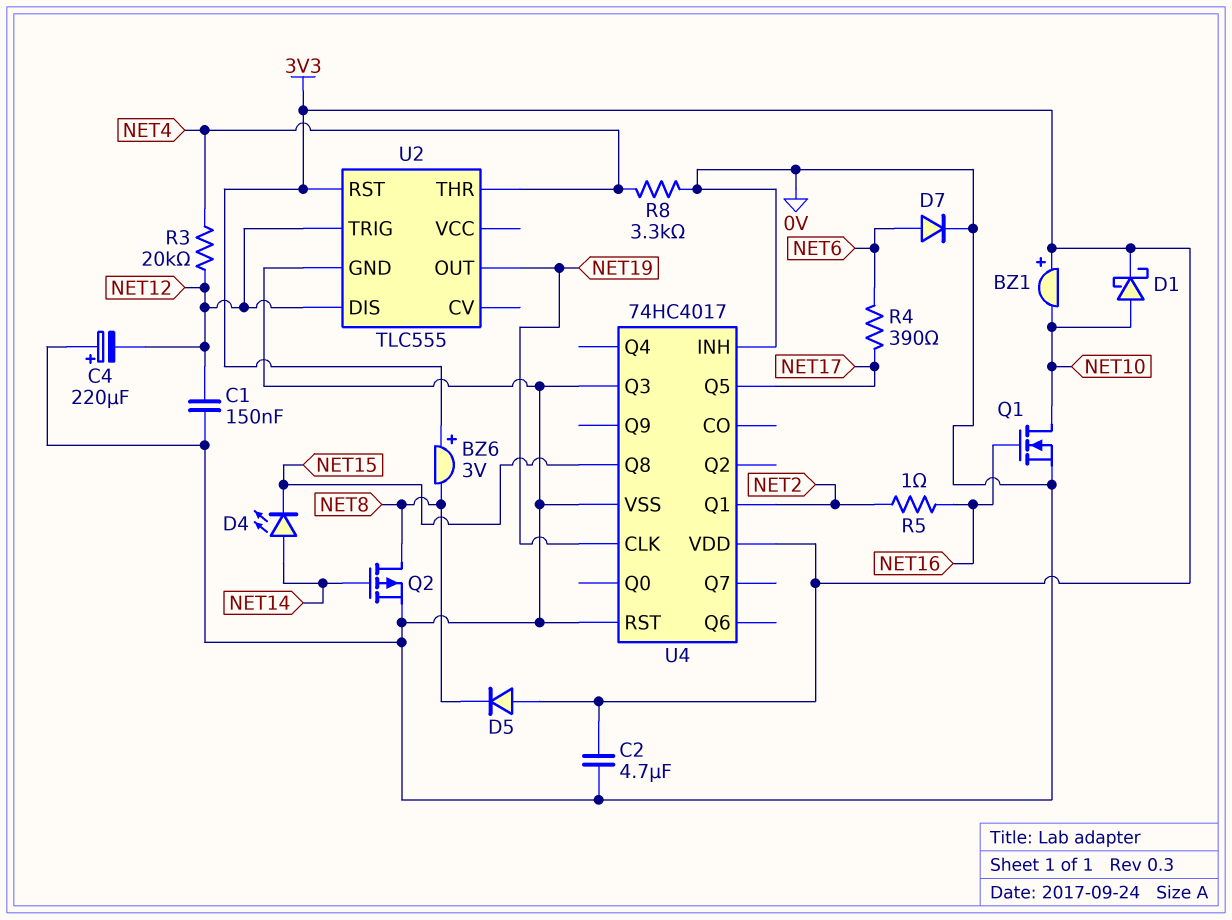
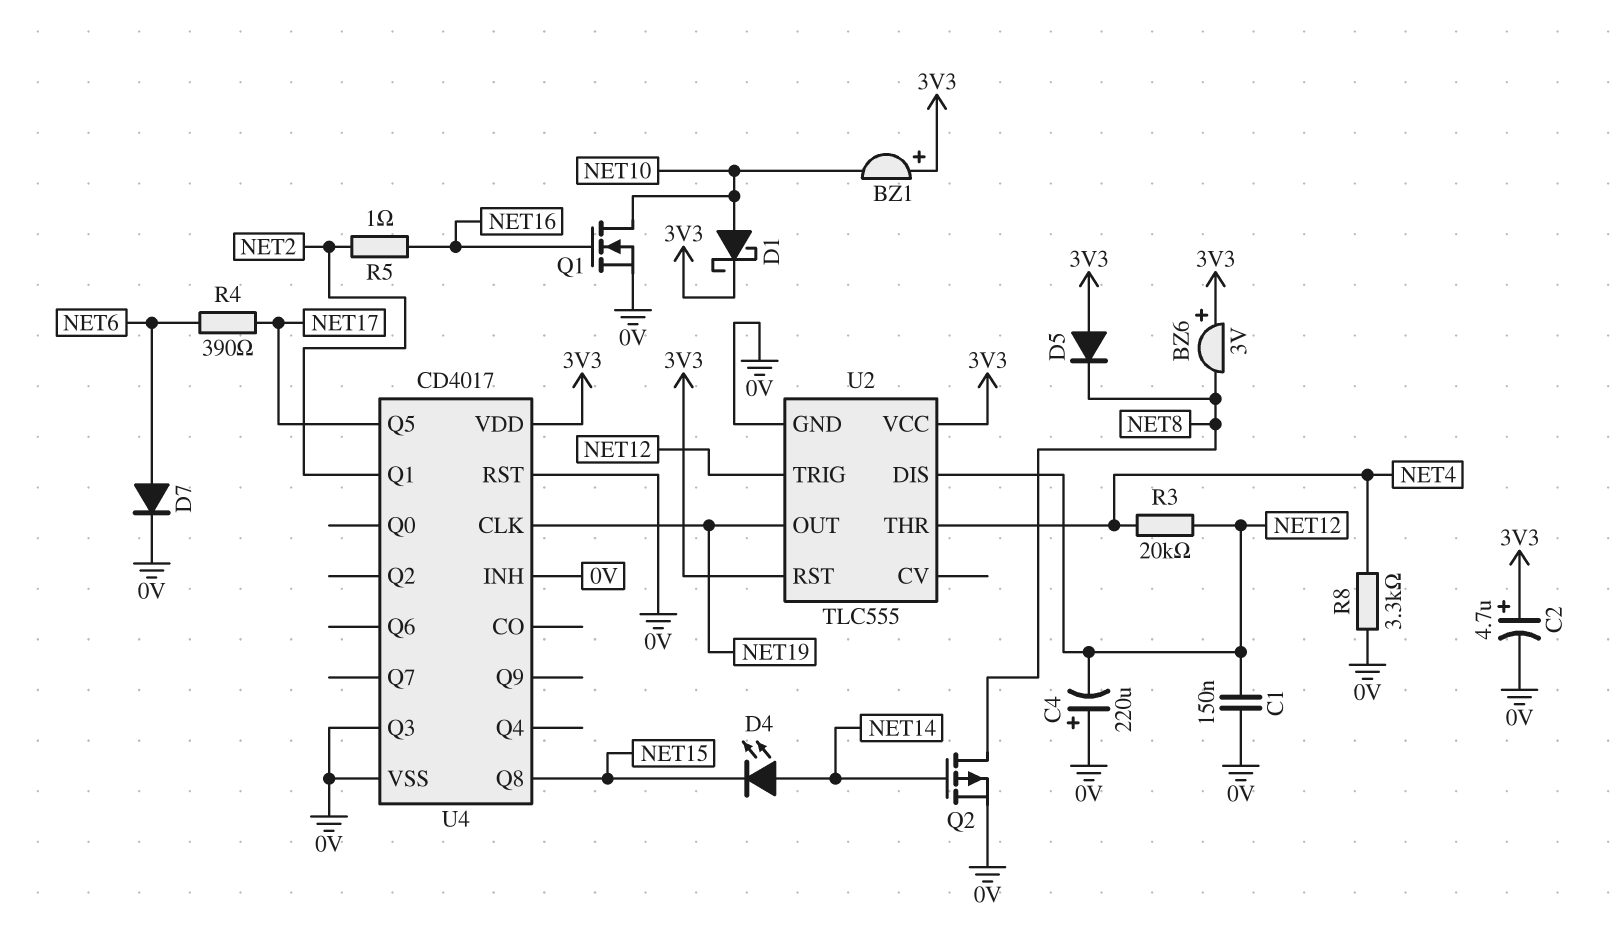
C2: 4.7uF (0V, 3V3) -> 4.7uF (plus 3V3, minus 0V)
U2 pin VCC: none -> 3V3
U4: 74HC4017 -> CD4017

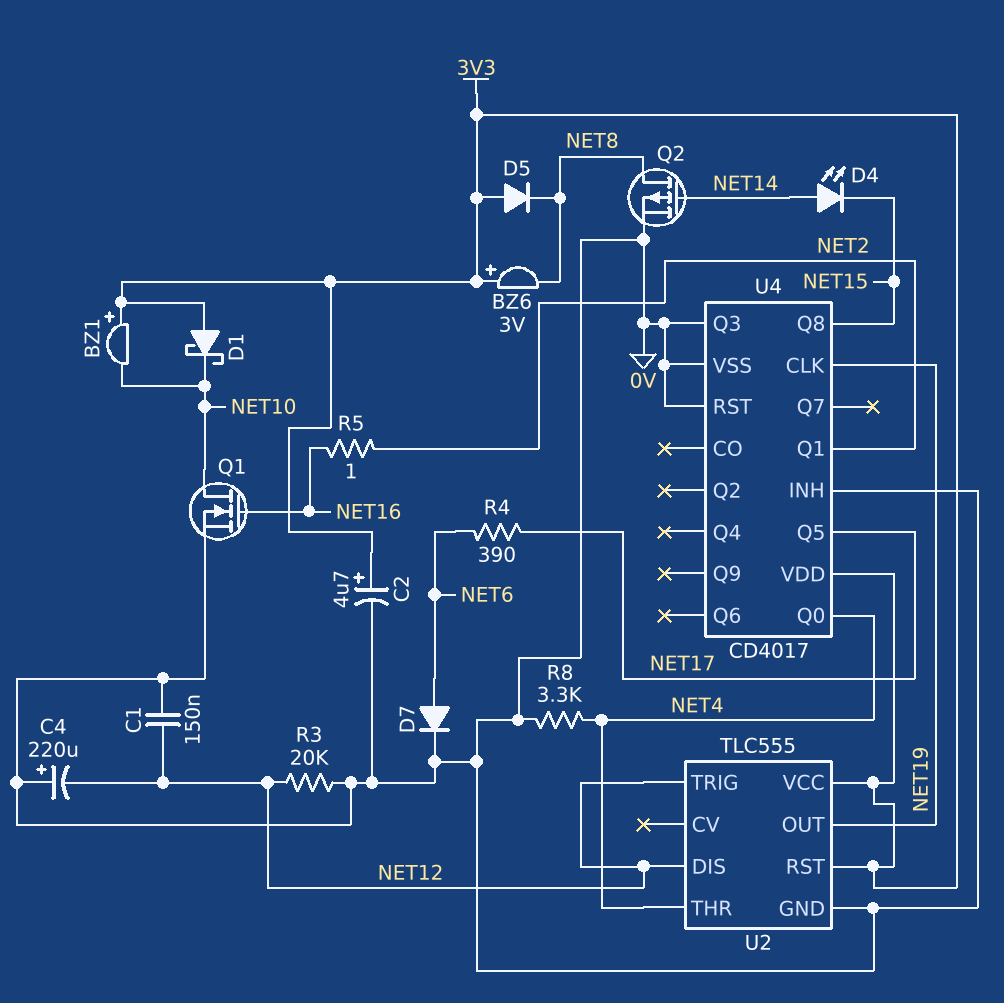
D1: schottky (A NET10, K 3V3) -> schottky (A 3V3, K NET10)
R3: 20k (NET4, NET12) -> 20k (0V, NET12)
U4 pin Q0: none -> NET4

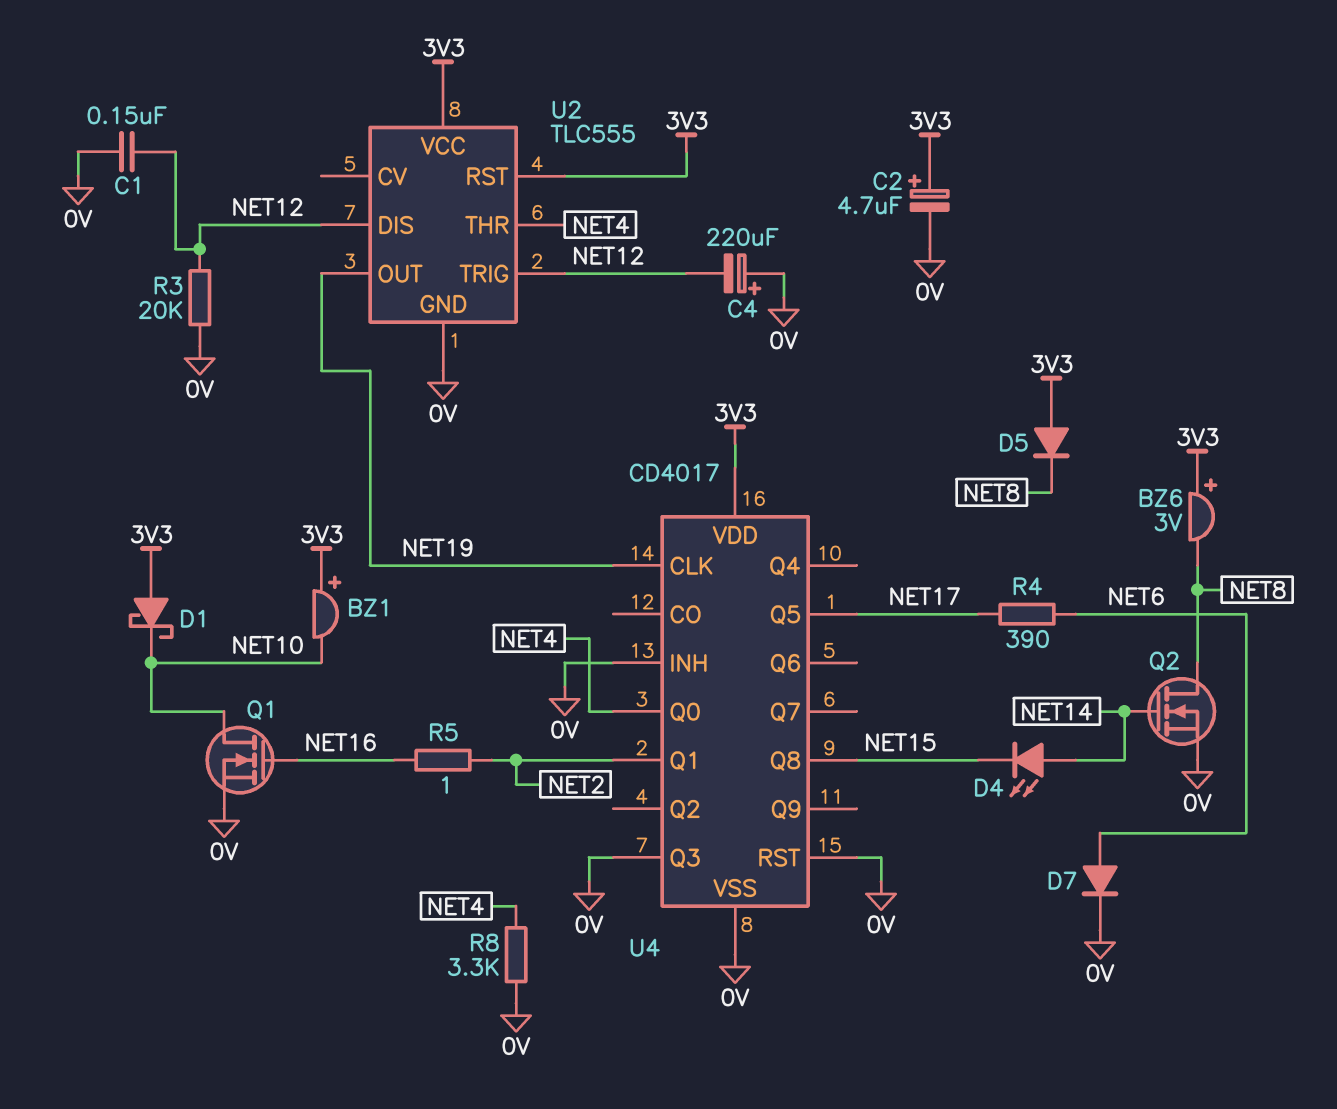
Q2: PMOS (G NET14, D NET8, S 0V) -> NMOS (G NET14, D NET8, S 0V)

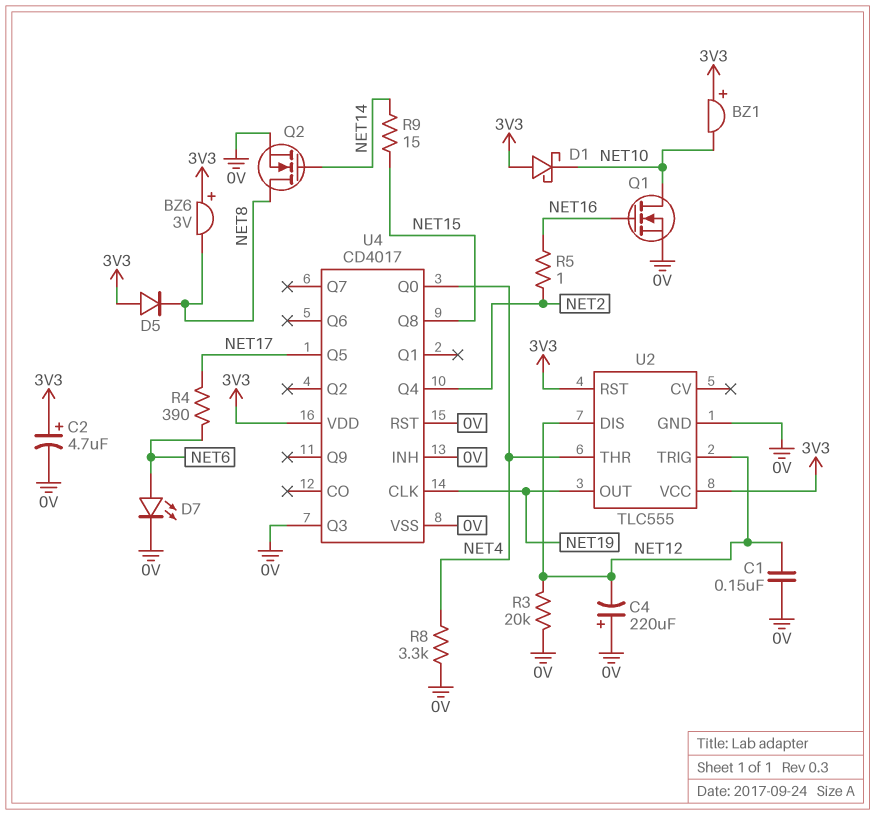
D4: LED (A NET14, K NET15) -> none
D7: diode (A NET6, K 0V) -> LED (A NET6, K 0V)
R9: none -> 15 (NET14, NET15)
U4 pin Q1: NET2 -> none
U4 pin Q4: none -> NET2

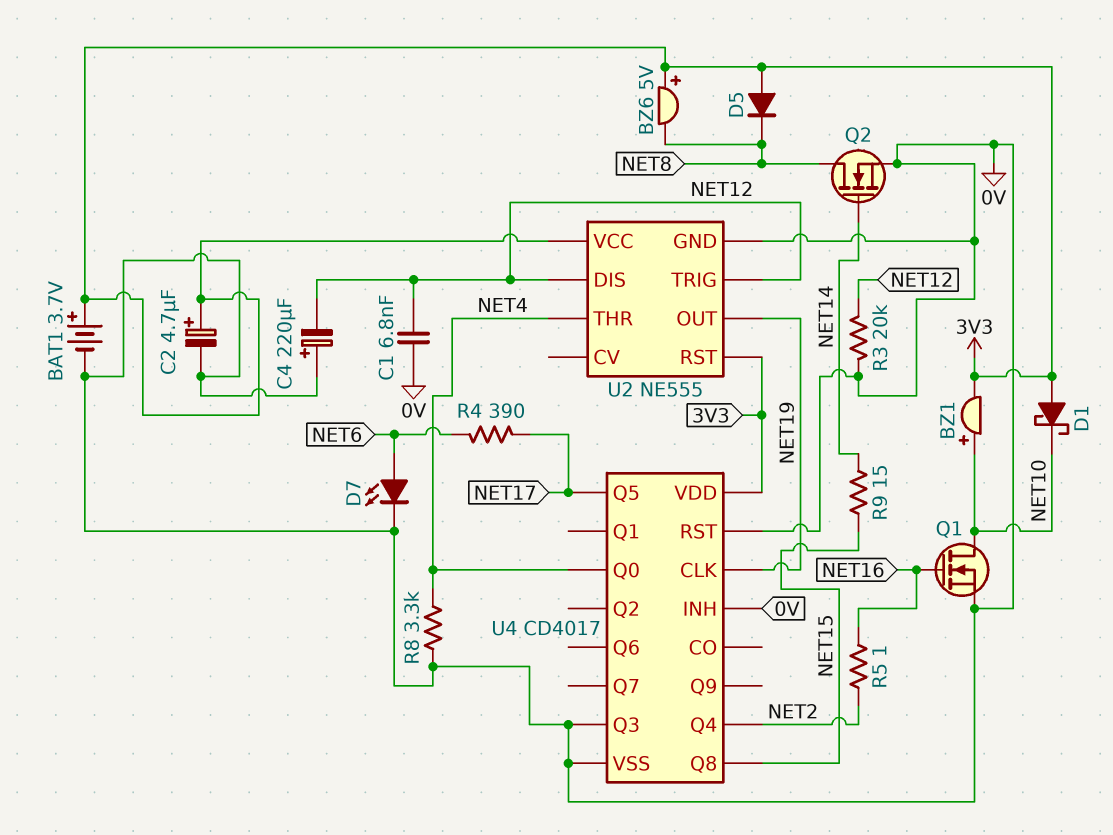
BAT1: none -> 3.7V (plus 3V3, minus 0V)
BZ1: buzzer (plus 3V3, minus NET10) -> buzzer (plus NET10, minus 3V3)
BZ6: buzzer 3V (plus 3V3, minus NET8) -> buzzer 5V (plus 3V3, minus NET8)
C1: 150nF (0V, NET12) -> 6.8nF (0V, NET12)
U2: TLC555 -> NE555

